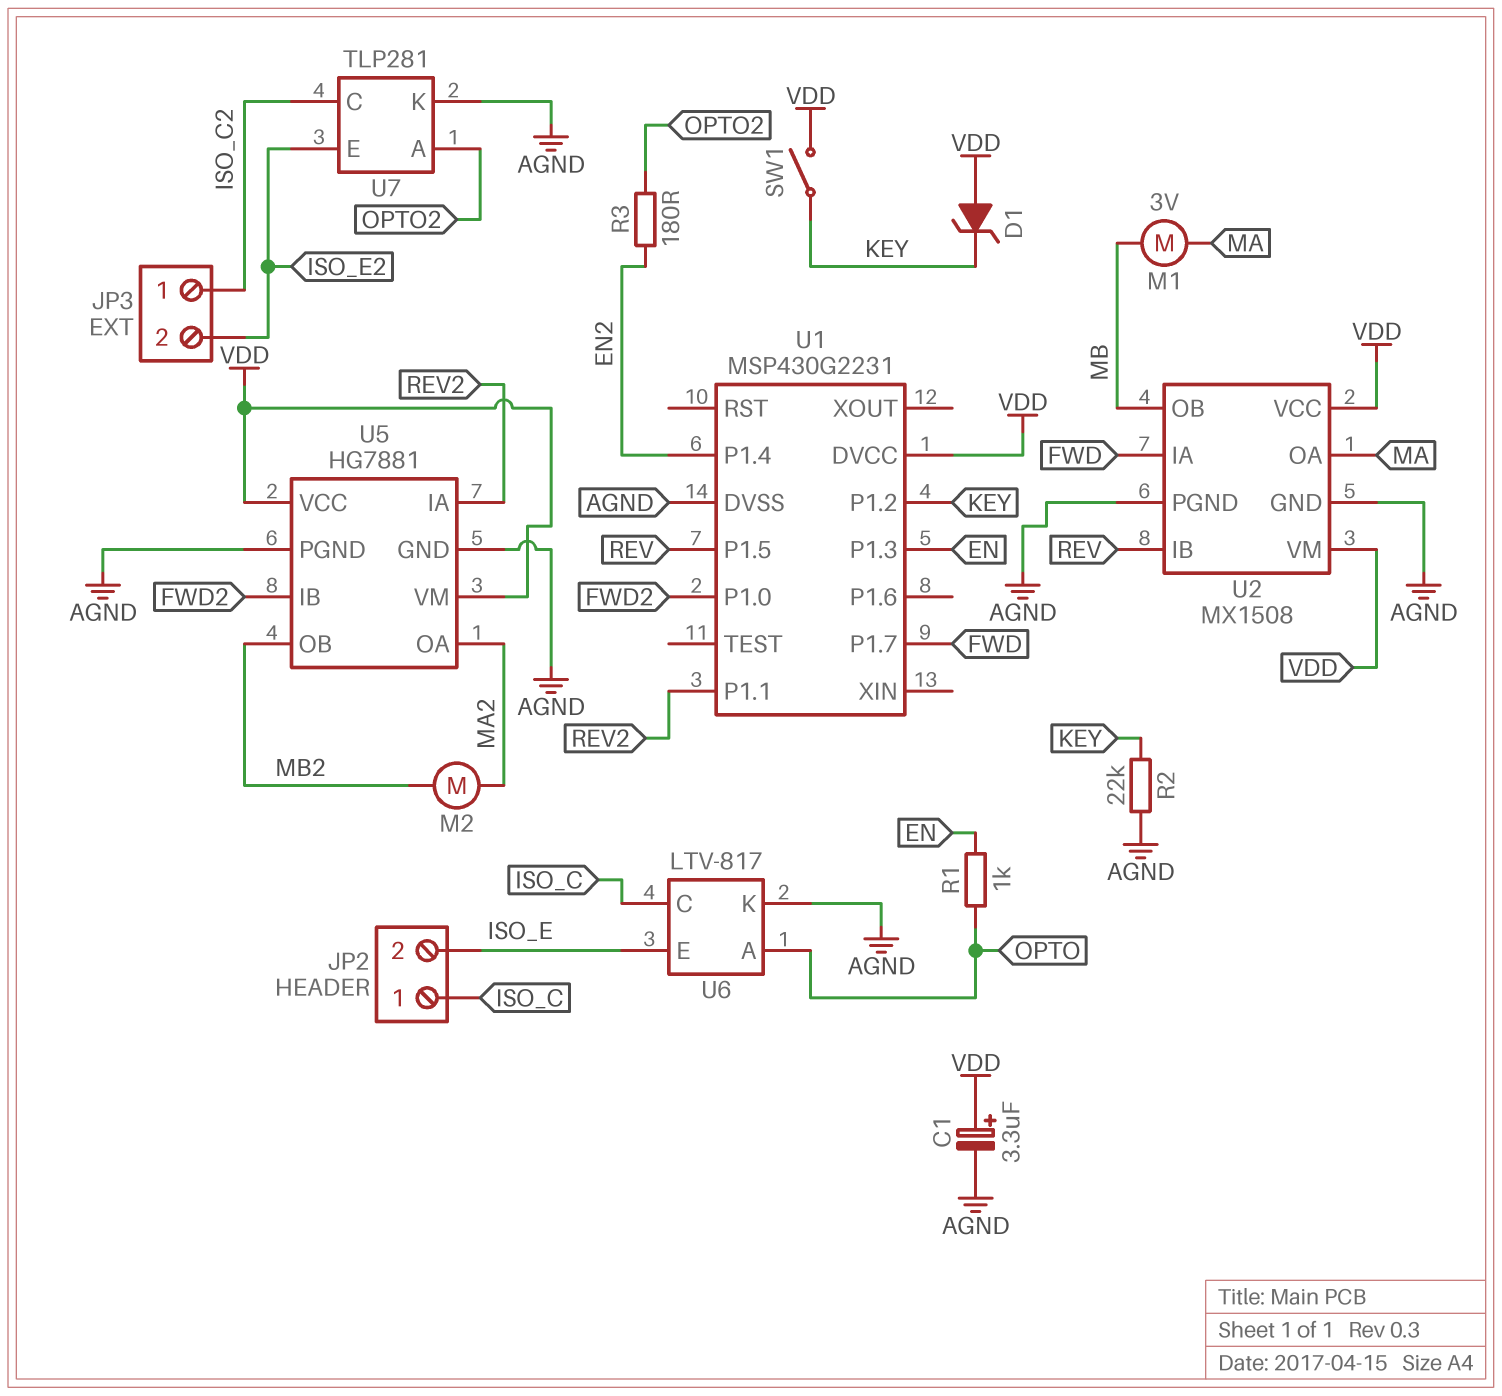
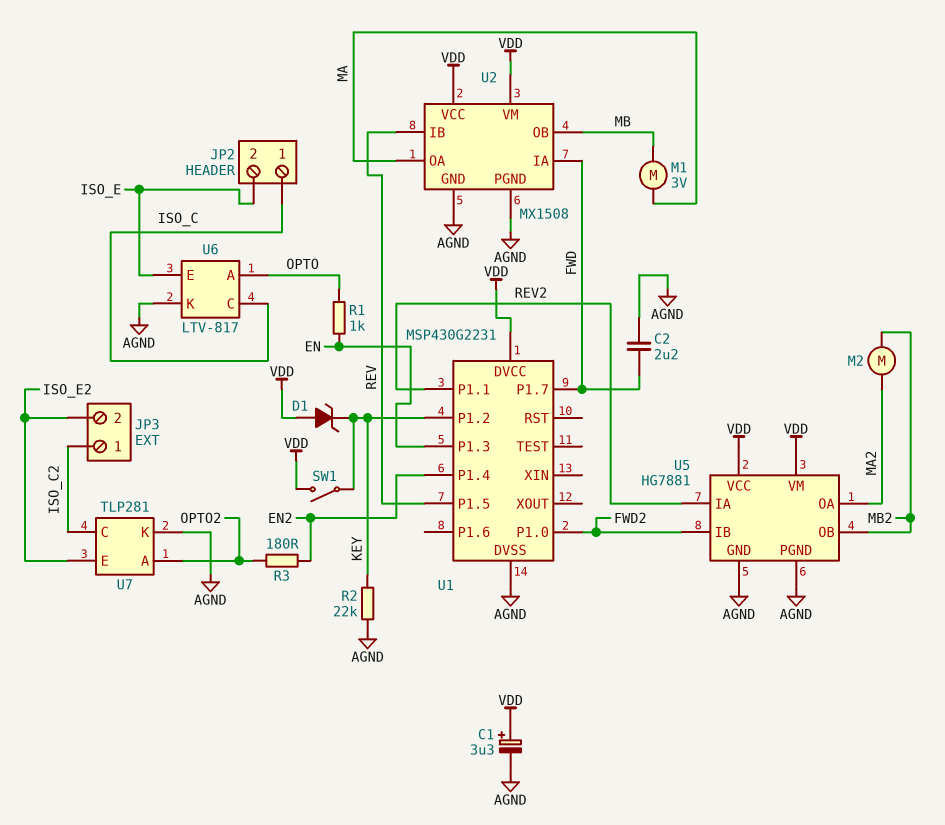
C2: none -> 2.2uF (AGND, FWD)

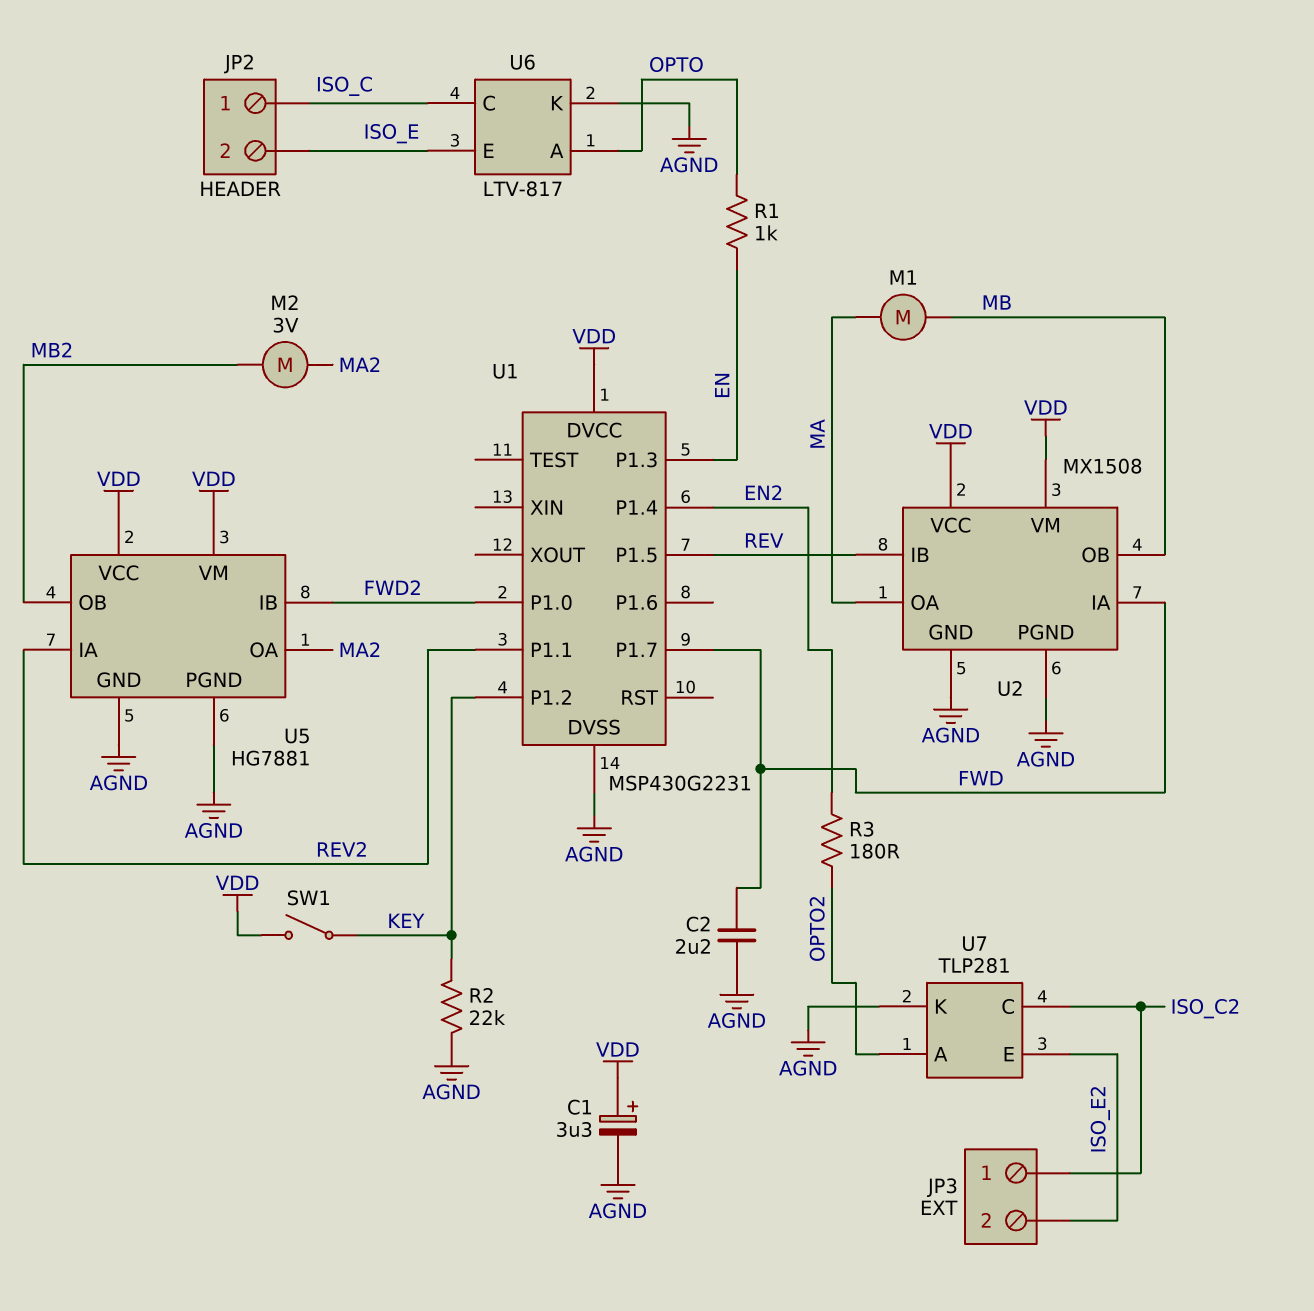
D1: zener (A VDD, K KEY) -> none
M1: motor 3V (MA, MB) -> motor (MA, MB)
M2: motor (MA2, MB2) -> motor 3V (MA2, MB2)

